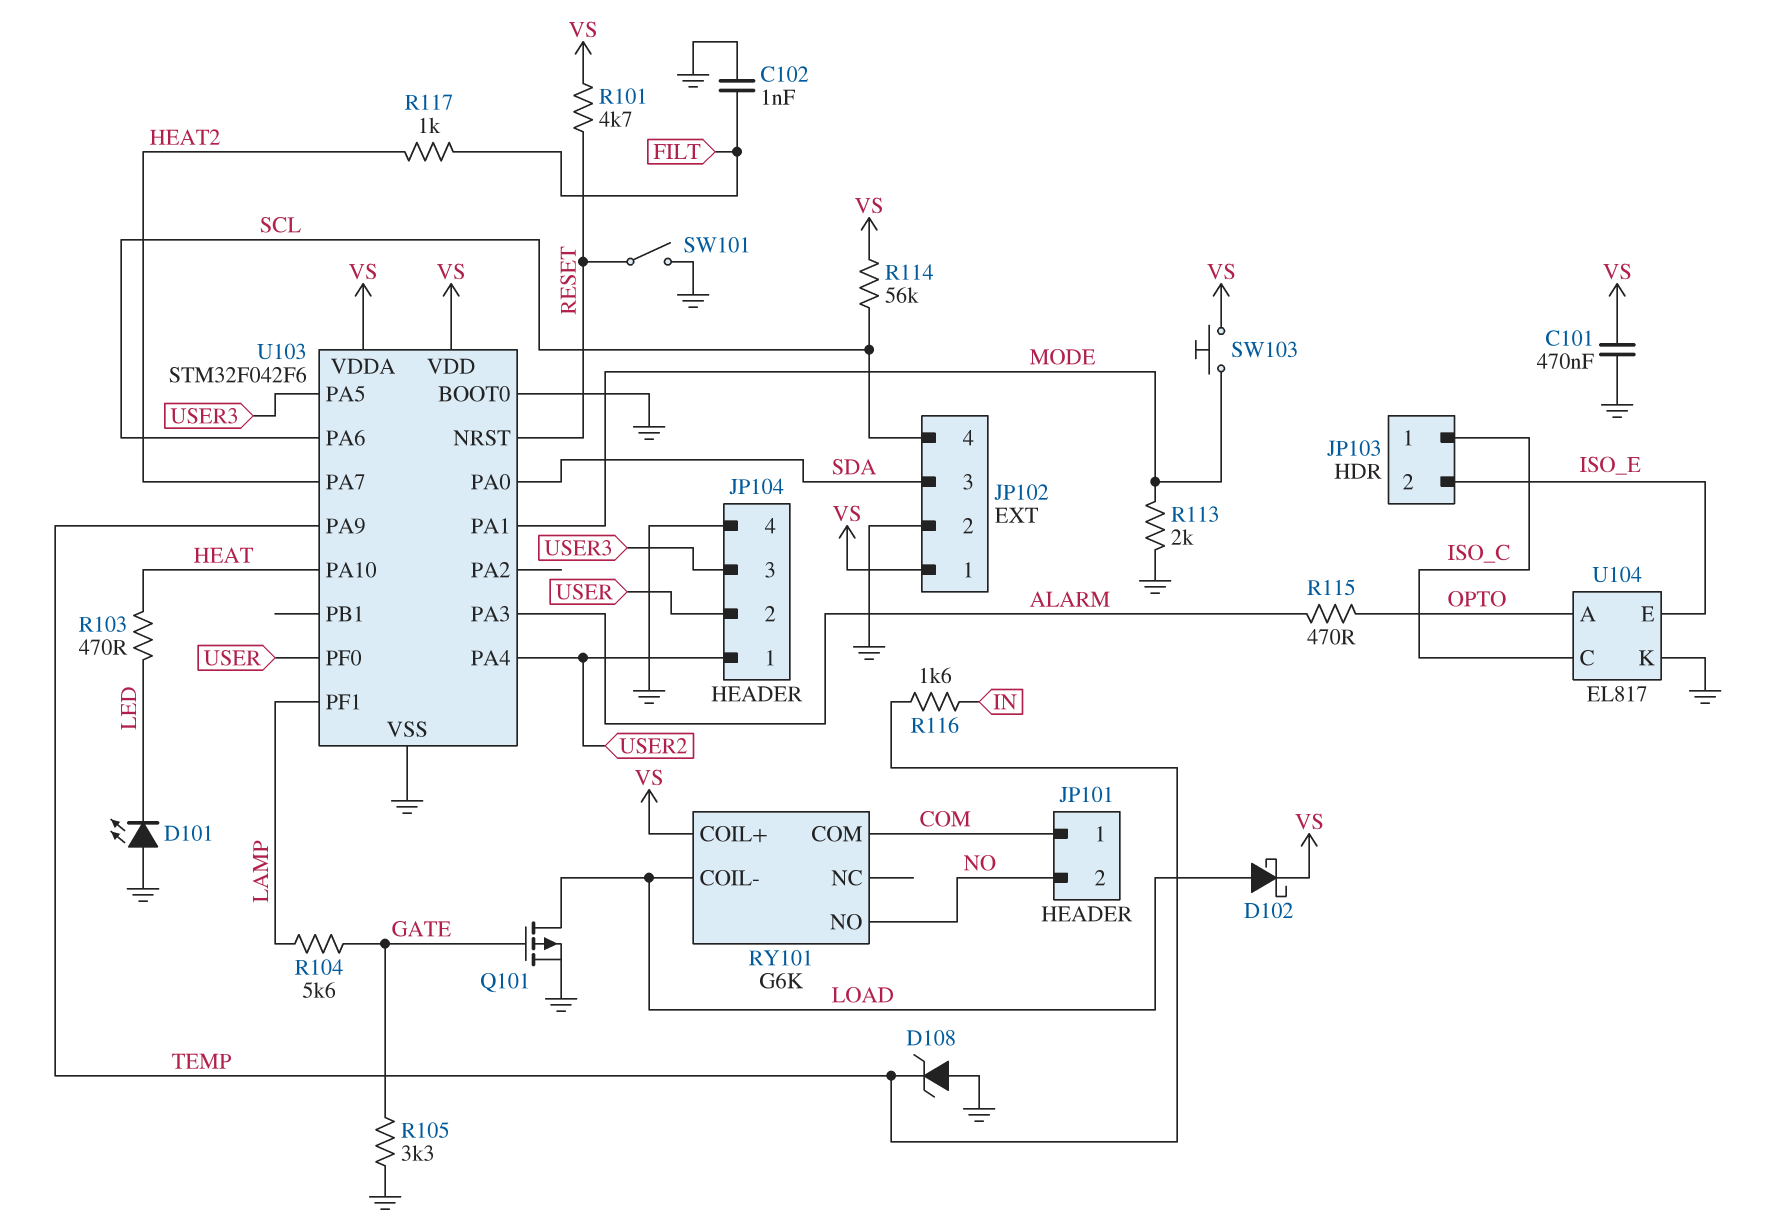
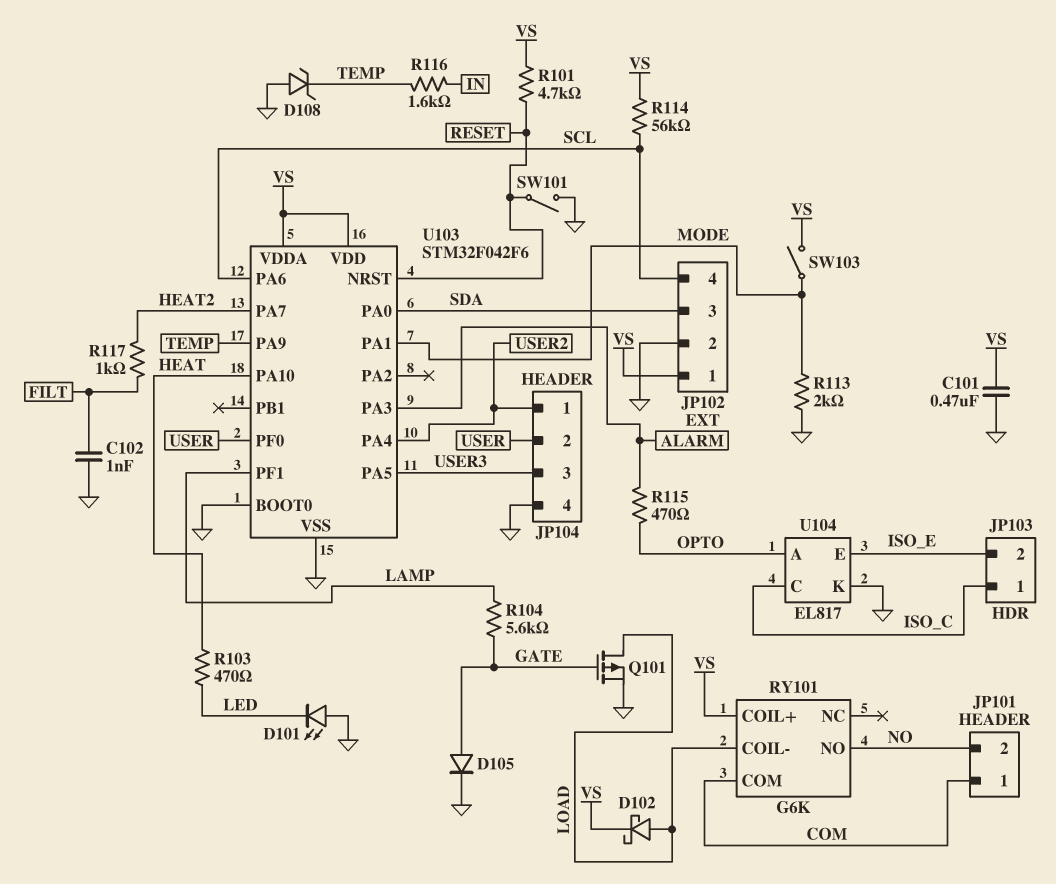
D105: none -> diode (A GATE, K GND)
R105: 3.3k (GATE, GND) -> none
SW103: button (MODE, VS) -> switch (MODE, VS)

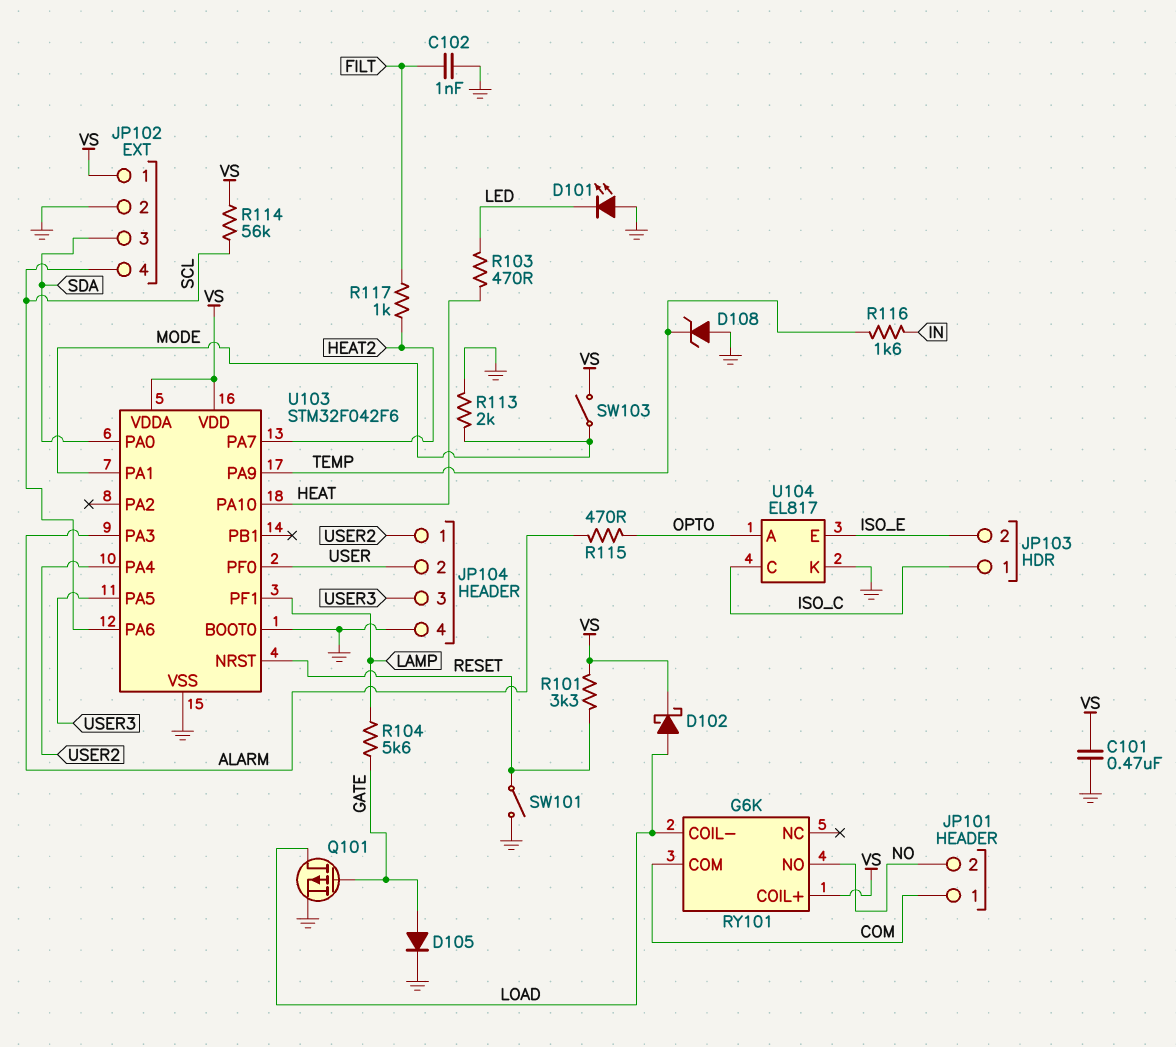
R101: 4.7k (RESET, VS) -> 3.3k (RESET, VS)

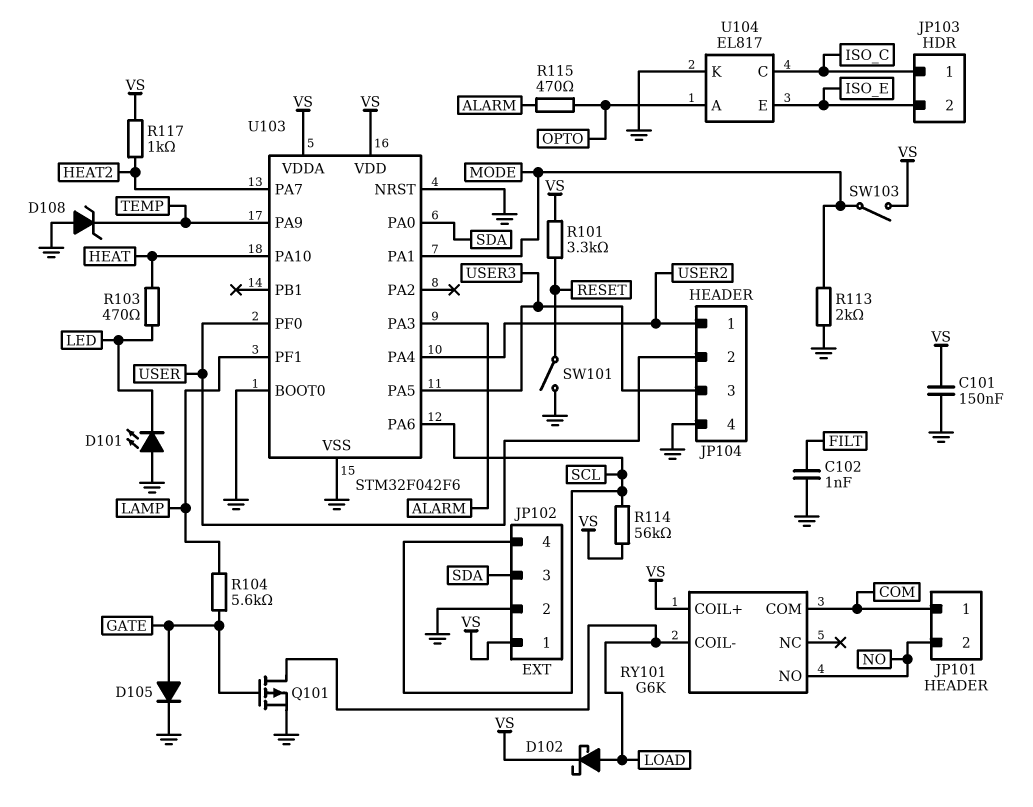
C101: 470nF (GND, VS) -> 150nF (GND, VS)
R116: 1.6k (IN, TEMP) -> none
R117: 1k (FILT, HEAT2) -> 1k (HEAT2, VS)
U103 pin NRST: RESET -> GND

